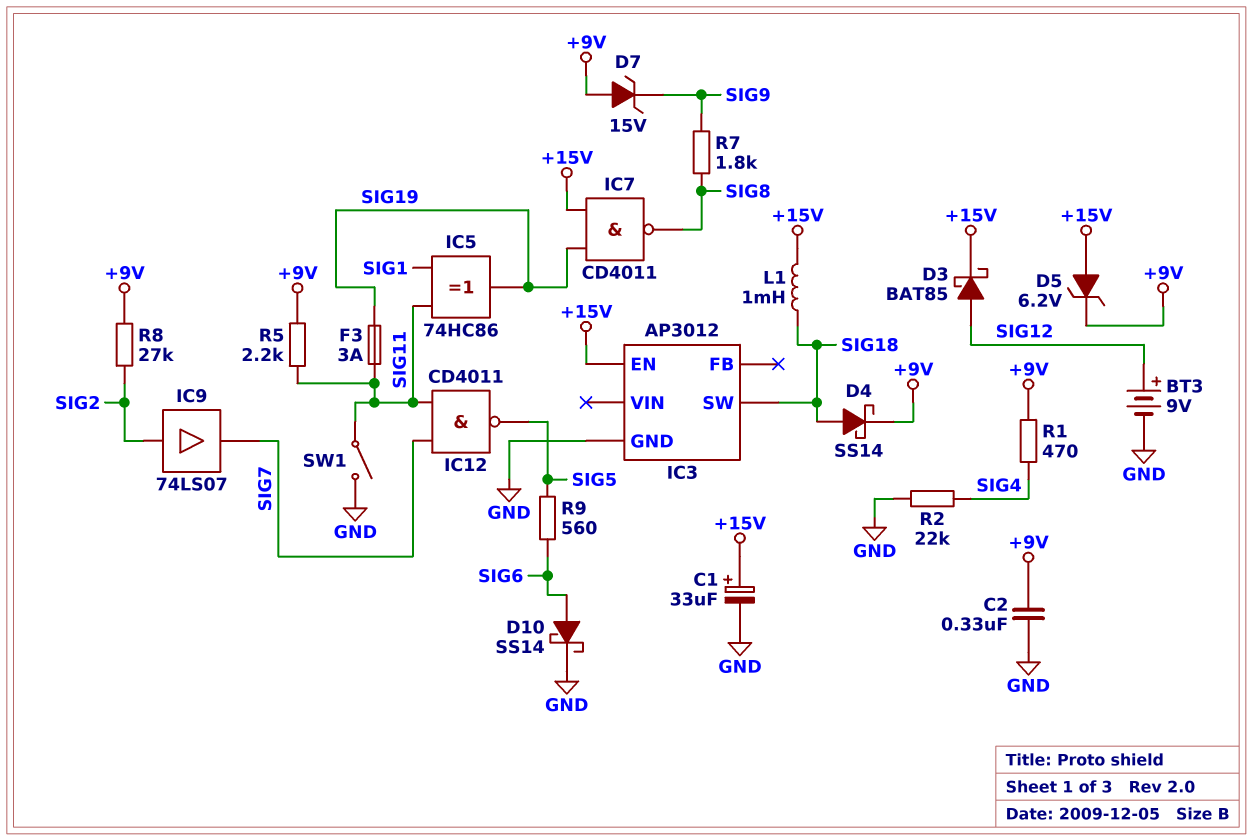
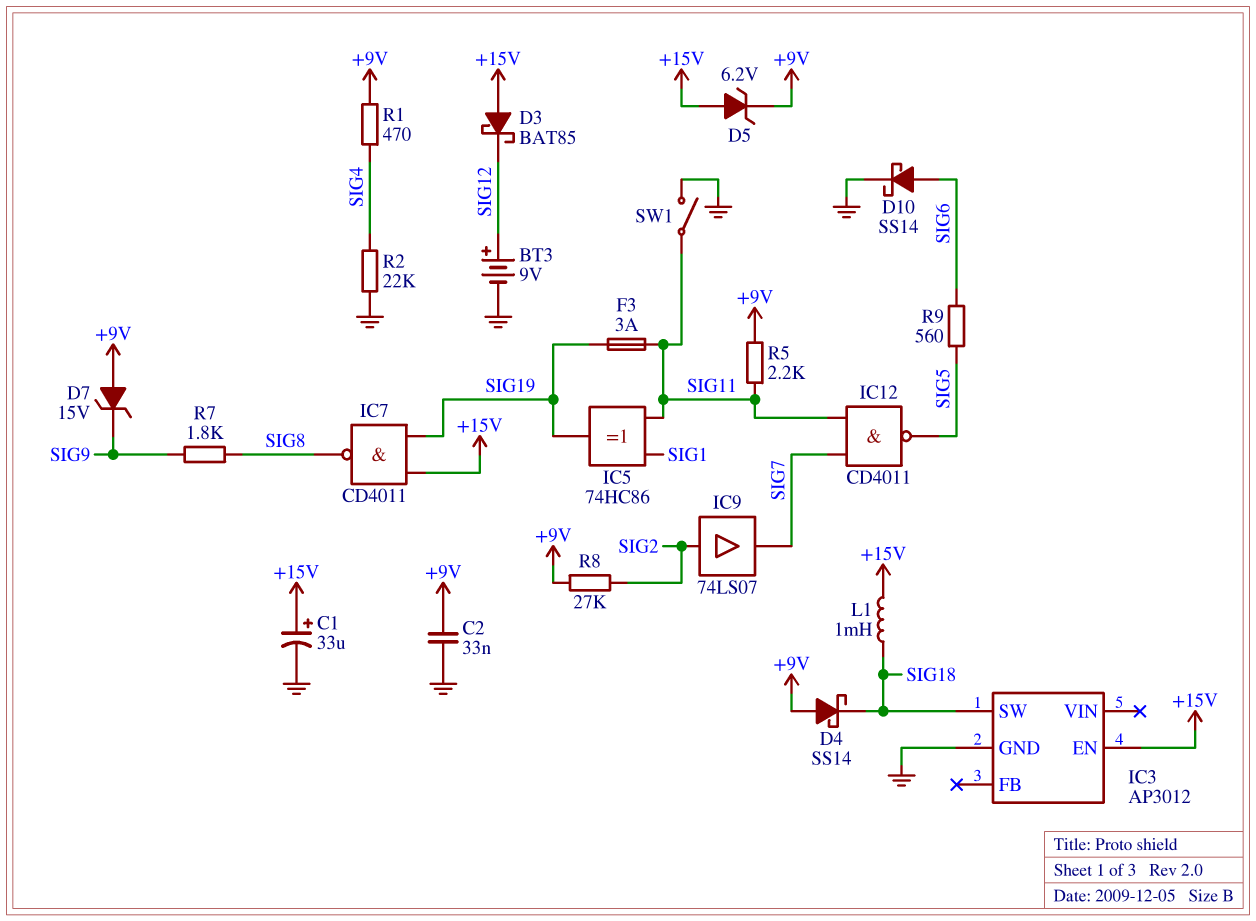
C2: 330nF (+9V, GND) -> 33nF (+9V, GND)
D3: schottky BAT85 (A SIG12, K +15V) -> schottky BAT85 (A +15V, K SIG12)
D4: schottky SS14 (A SIG18, K +9V) -> schottky SS14 (A +9V, K SIG18)

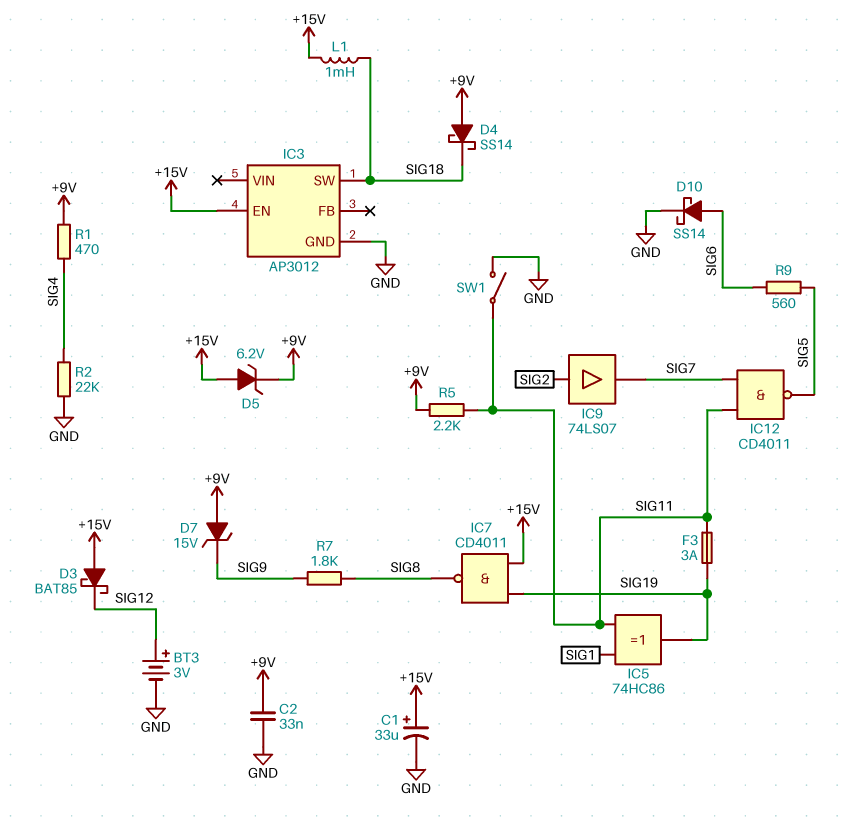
BT3: 9V (plus SIG12, minus GND) -> 3V (plus SIG12, minus GND)
R8: 27k (+9V, SIG2) -> none

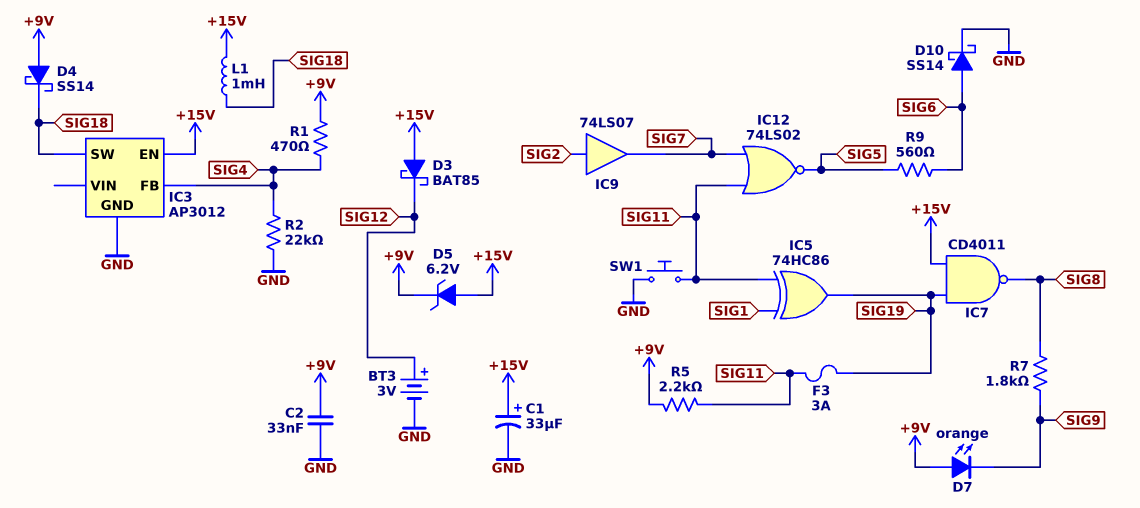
D7: zener 15V (A +9V, K SIG9) -> LED orange (A +9V, K SIG9)
IC3 pin FB: none -> SIG4
IC12: NAND CD4011 (in SIG7, in SIG11, out SIG5) -> NOR 74LS02 (in SIG7, in SIG11, out SIG5)
SW1: switch (GND, SIG11) -> button (GND, SIG11)

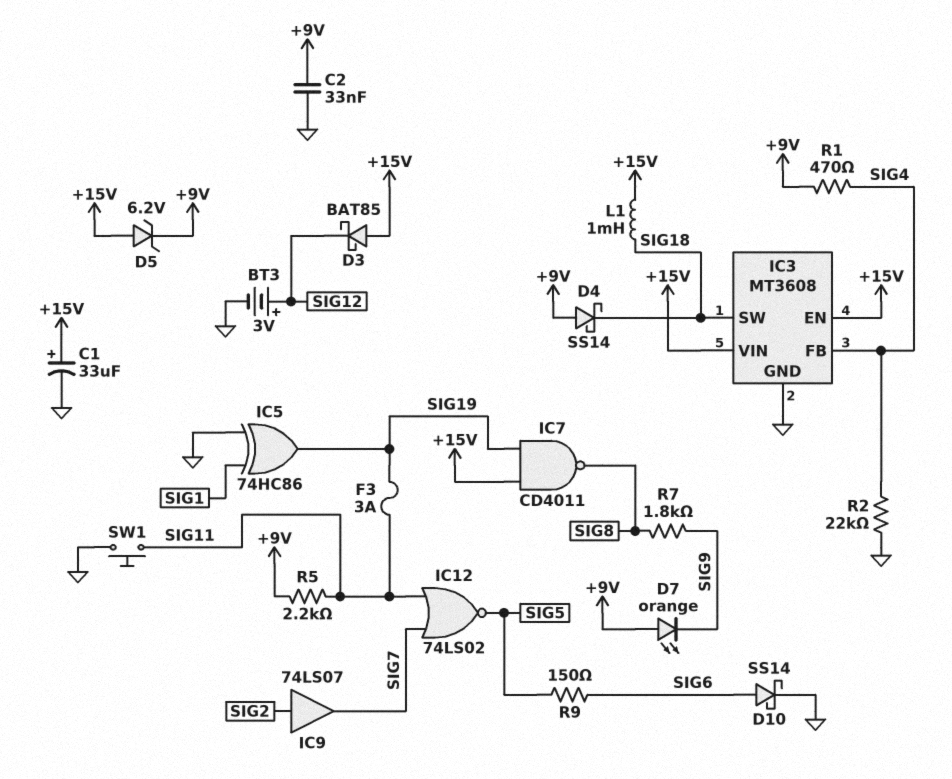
IC3: AP3012 -> MT3608
IC3 pin VIN: none -> +15V
IC5: XOR 74HC86 (in SIG1, in SIG11, out SIG19) -> XOR 74HC86 (in GND, in SIG1, out SIG19)
R9: 560 (SIG5, SIG6) -> 150 (SIG5, SIG6)

